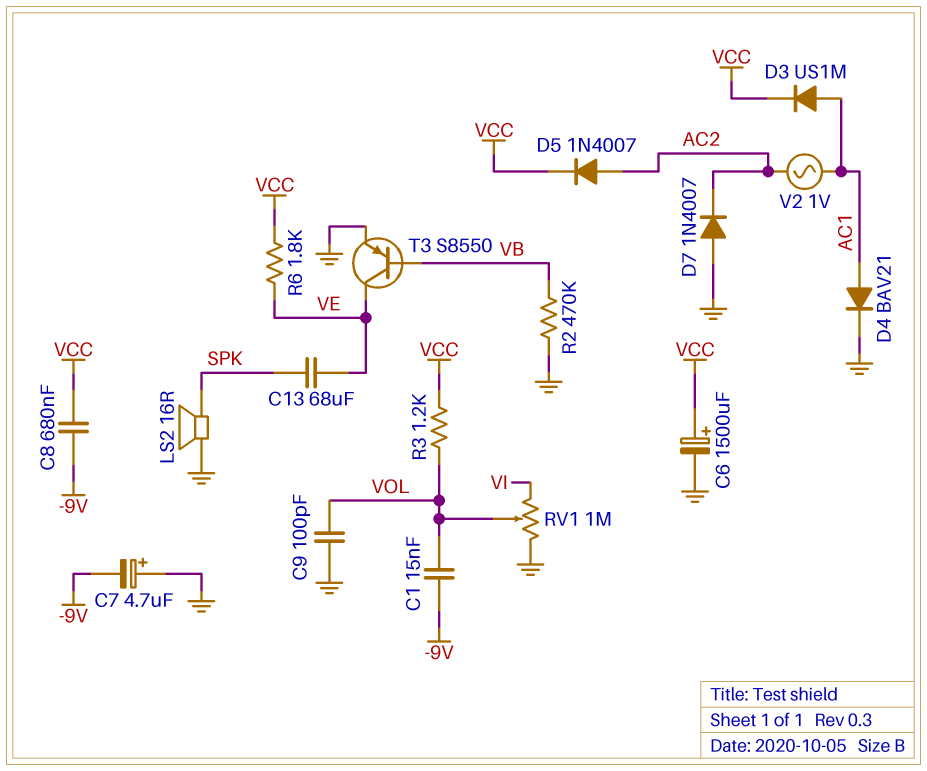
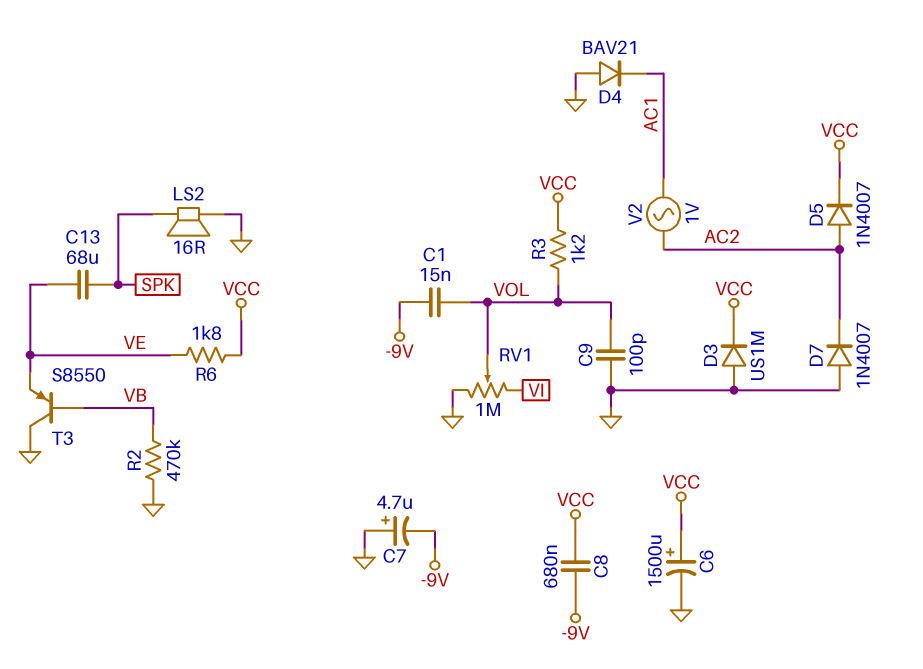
D3: diode US1M (A AC1, K VCC) -> diode US1M (A GND, K VCC)
D4: diode BAV21 (A AC1, K GND) -> diode BAV21 (A GND, K AC1)
T3: PNP S8550 (B VB, C VE, E GND) -> PNP S8550 (B VB, C GND, E VE)

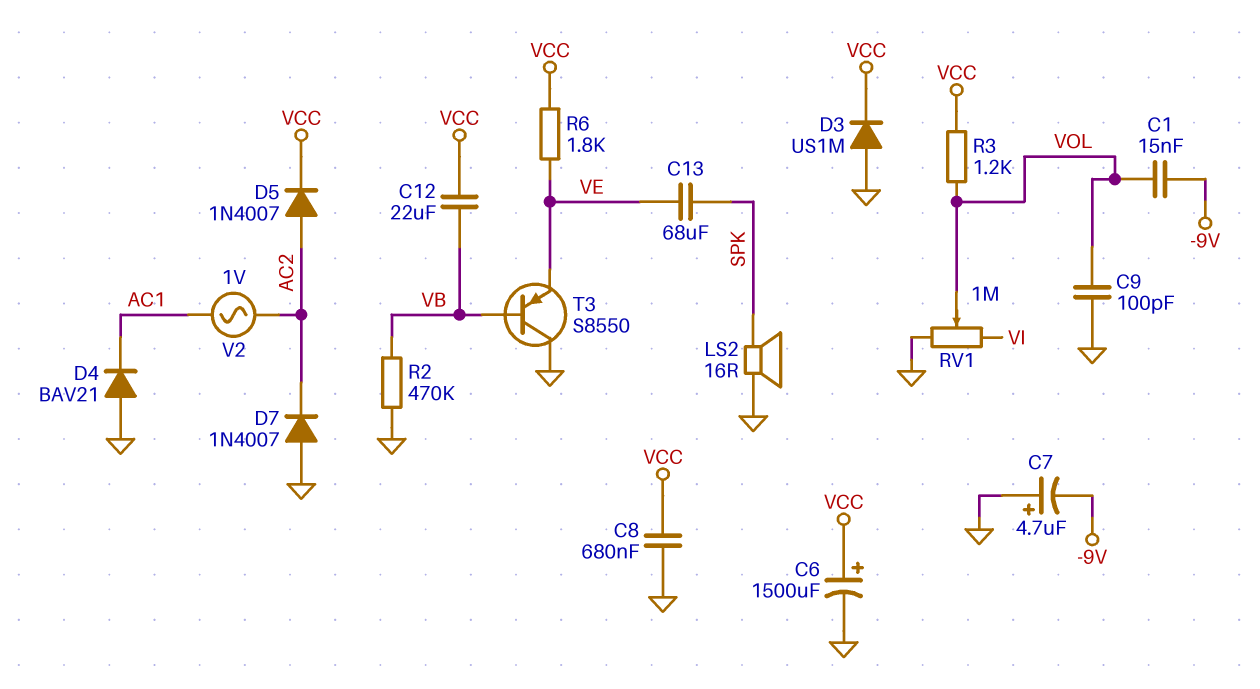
C8: 680nF (-9V, VCC) -> 680nF (GND, VCC)
C12: none -> 22uF (VB, VCC)

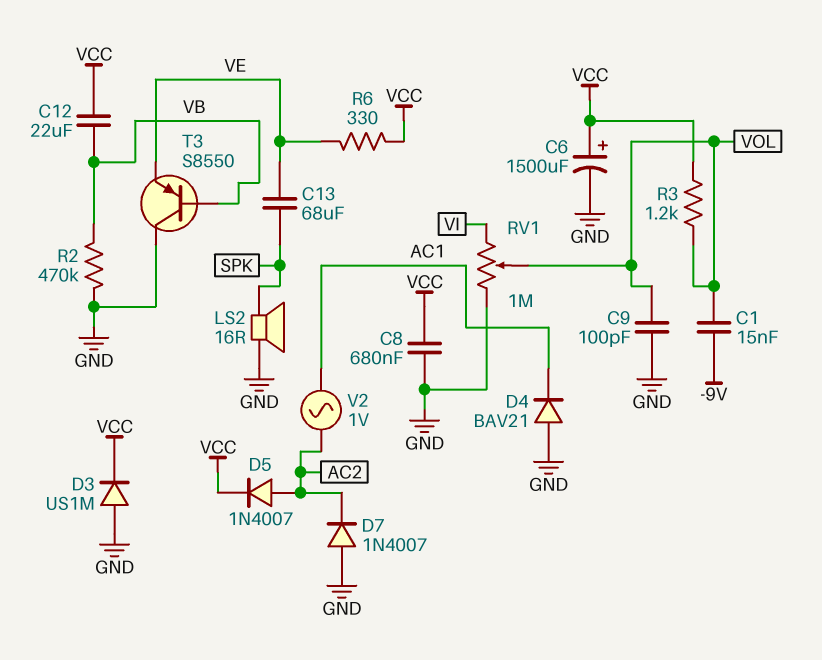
C7: 4.7uF (plus GND, minus -9V) -> none
R6: 1.8k (VCC, VE) -> 330 (VCC, VE)

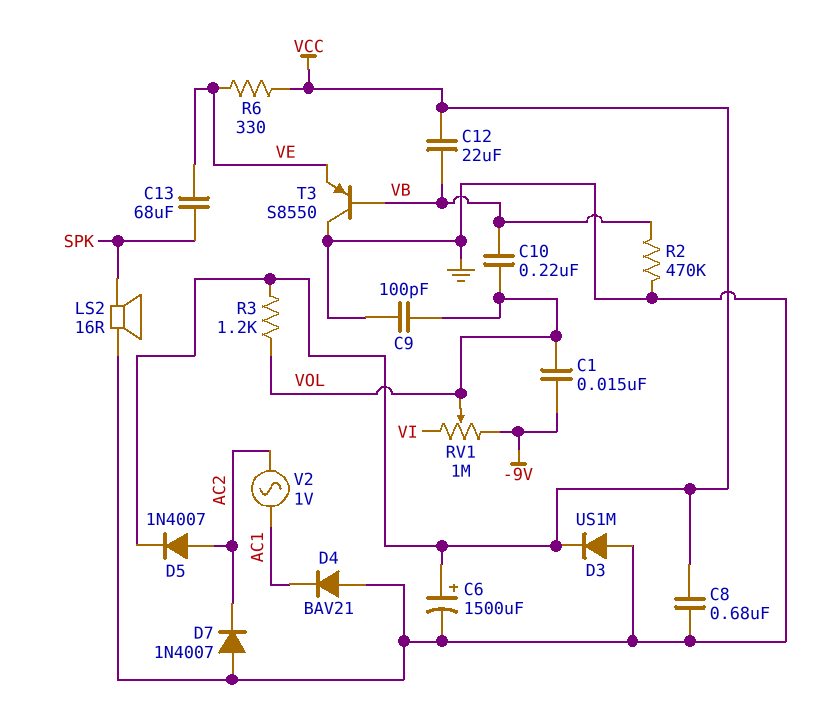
C10: none -> 220nF (VB, VOL)
RV1: 1M (GND, VI, wiper VOL) -> 1M (-9V, VI, wiper VOL)

